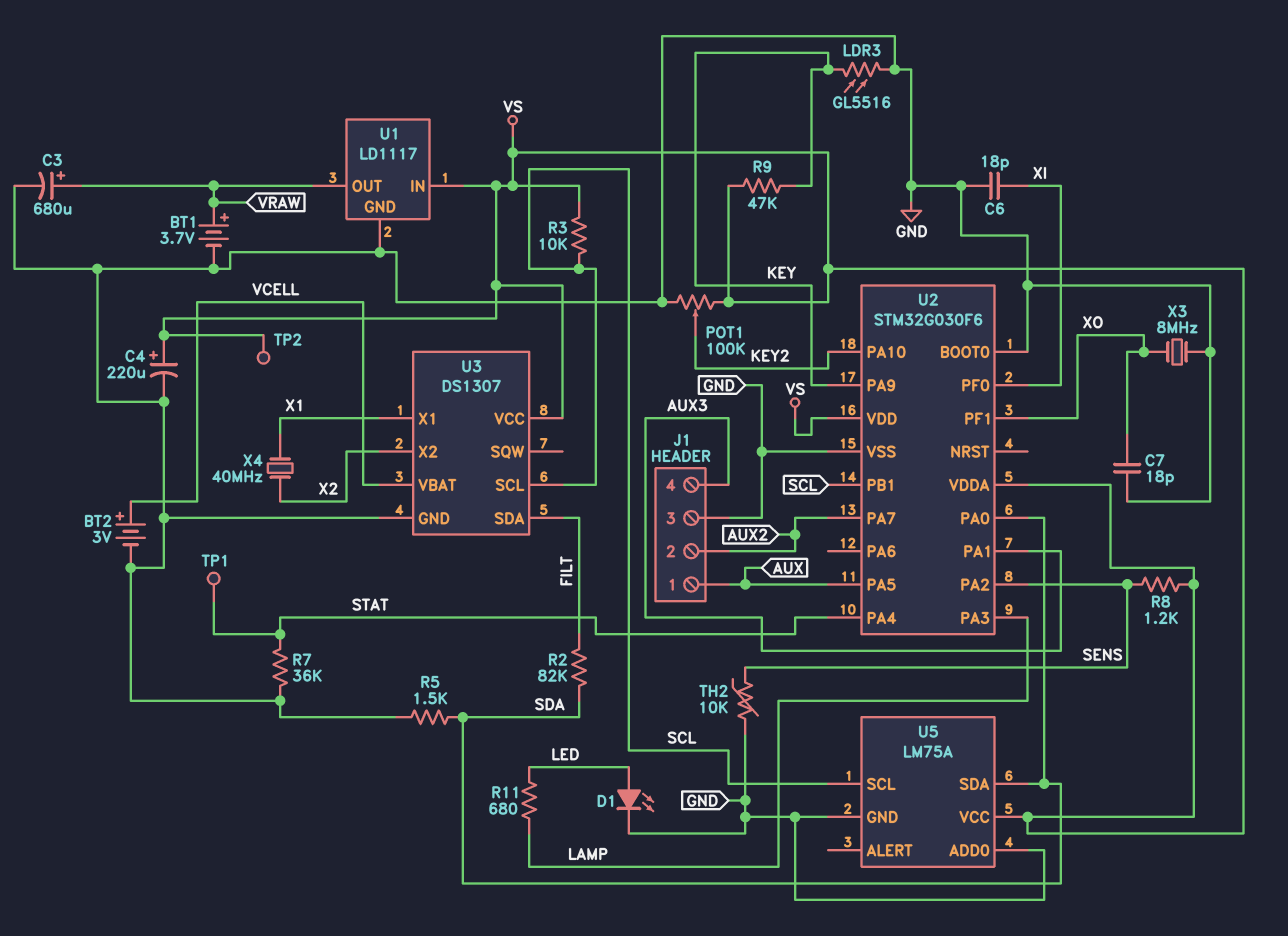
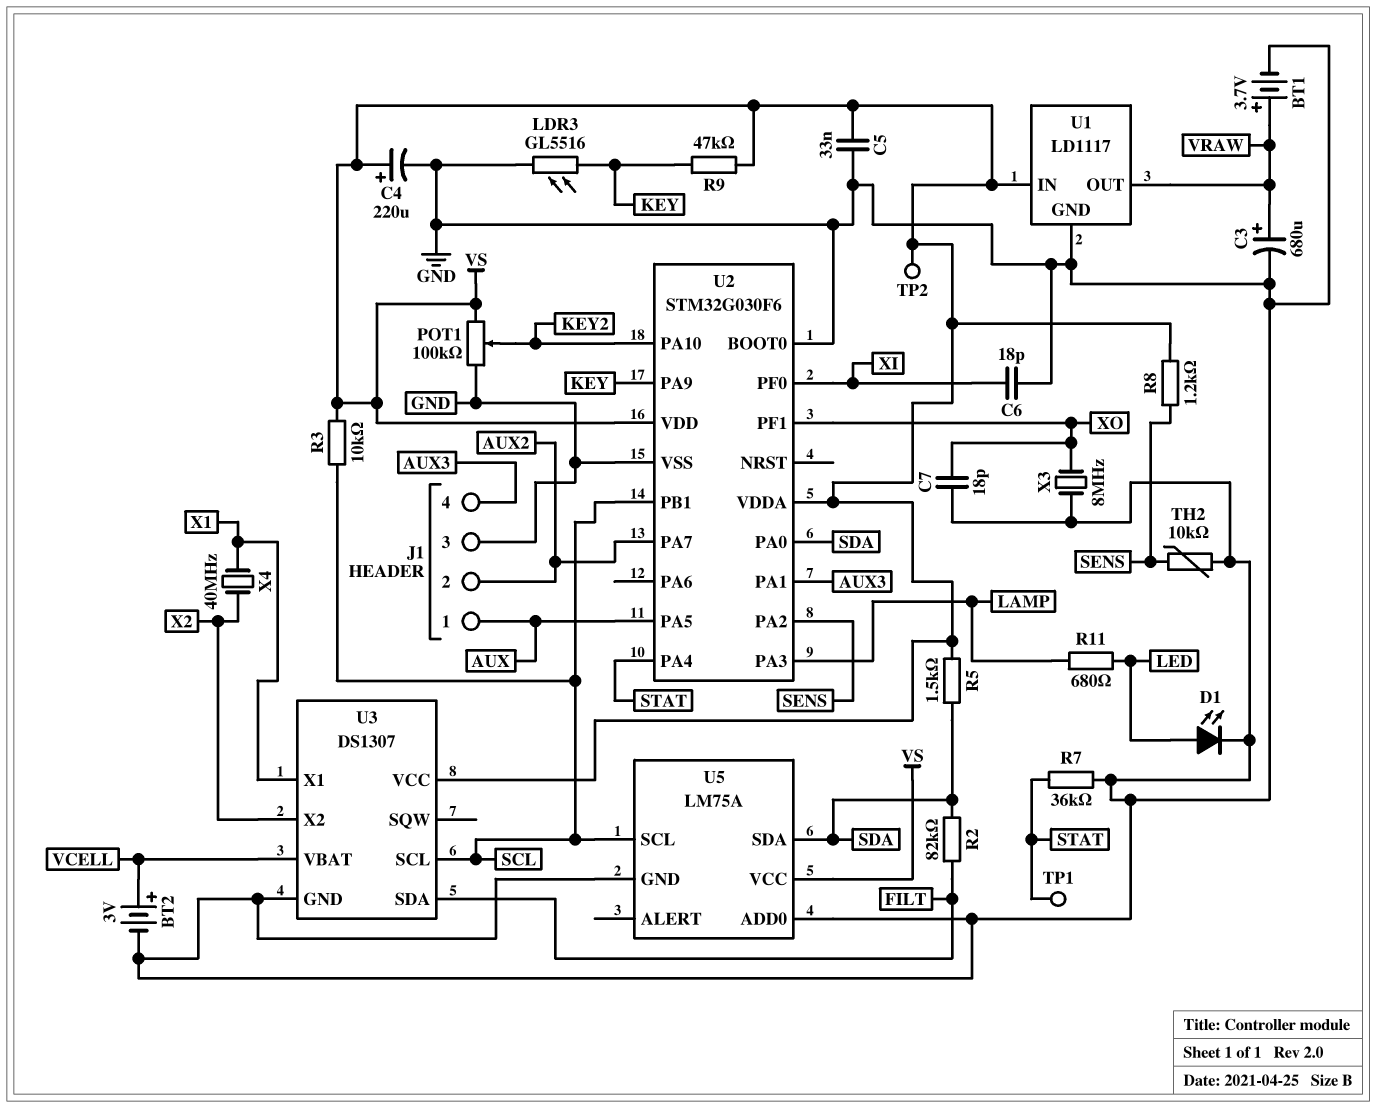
C5: none -> 33nF (GND, VS)
R5: 1.5k (GND, SDA) -> 1.5k (SDA, VS)

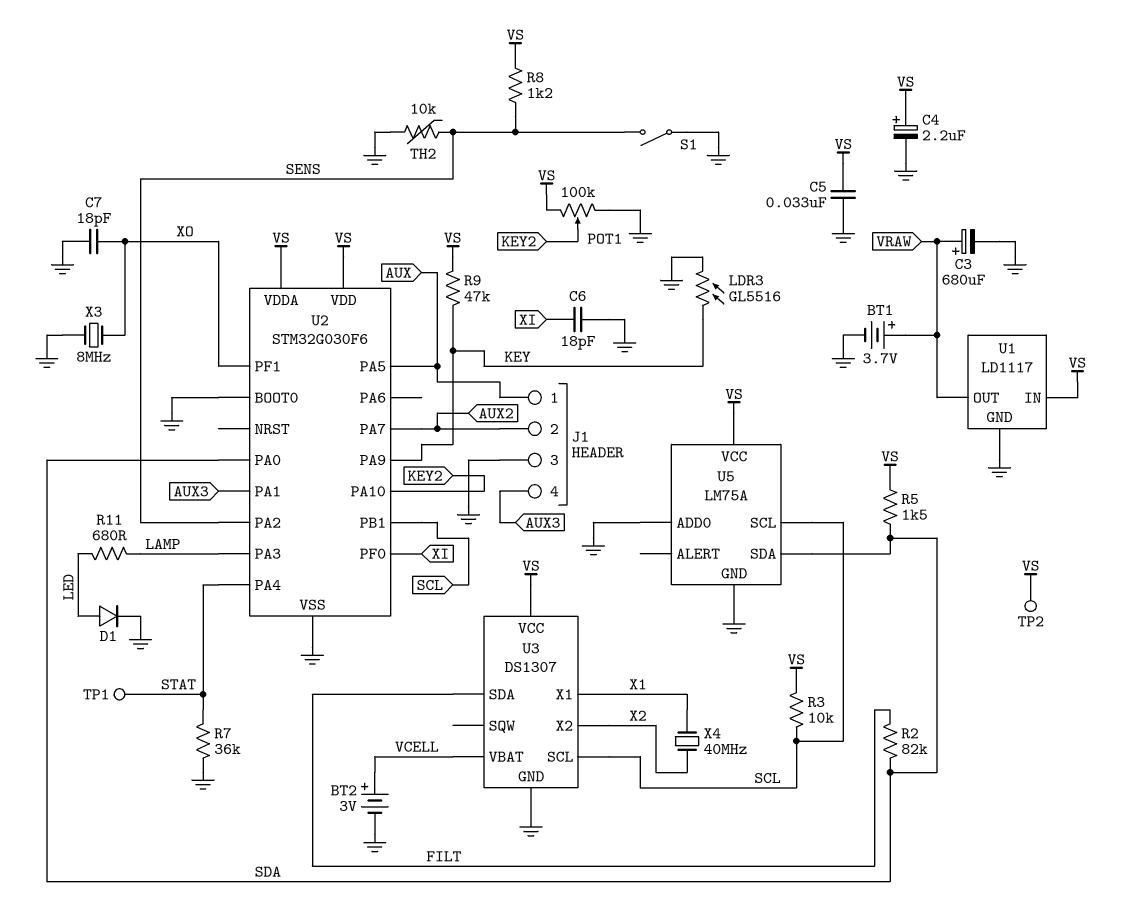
C4: 220uF (plus VS, minus GND) -> 2.2uF (plus VS, minus GND)
D1: LED (A LED, K GND) -> diode (A LED, K GND)
S1: none -> switch (GND, SENS)

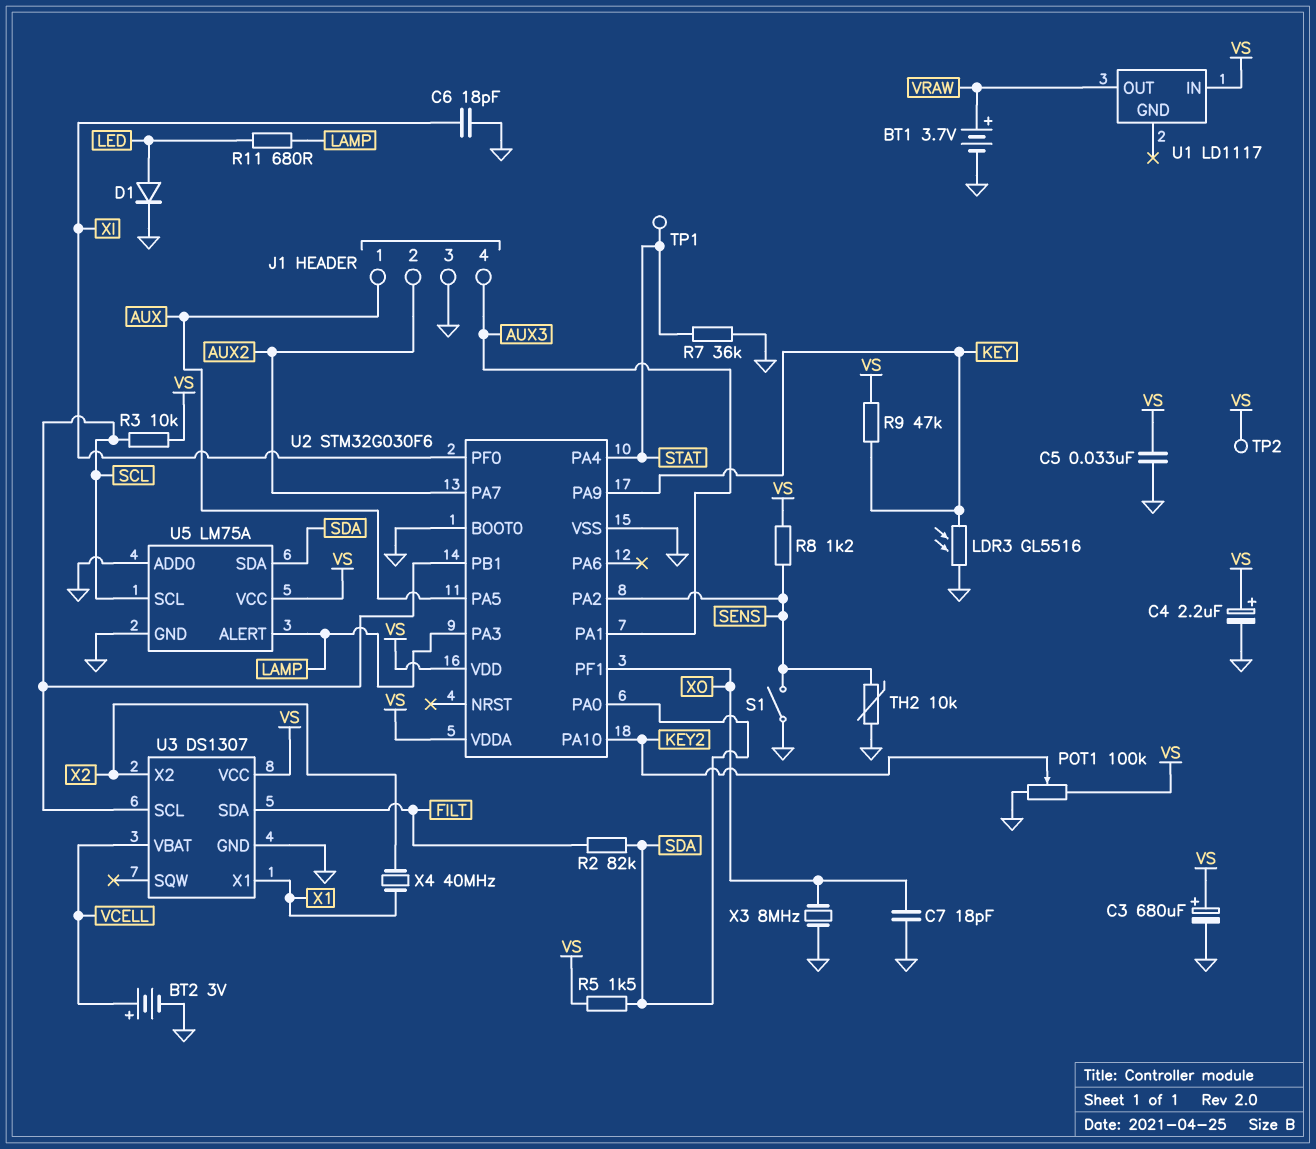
C3: 680uF (plus VRAW, minus GND) -> 680uF (plus VS, minus GND)
U1 pin GND: GND -> none
U5 pin ALERT: none -> LAMP

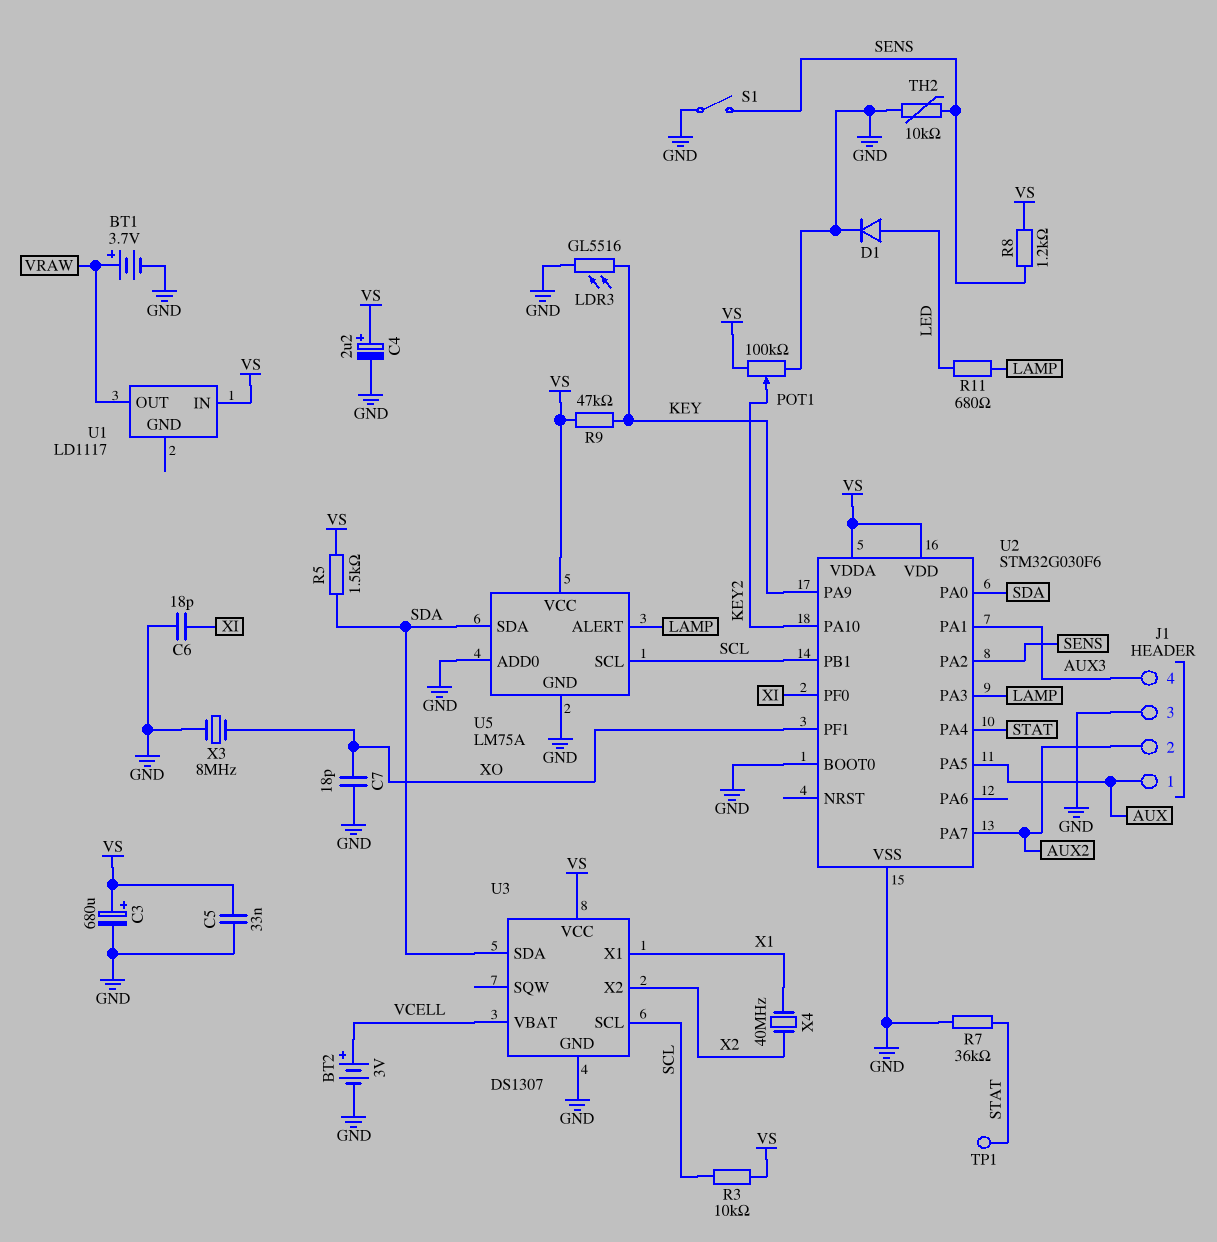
R2: 82k (FILT, SDA) -> none
TP2: test point (VS) -> none
U3 pin SDA: FILT -> SDA

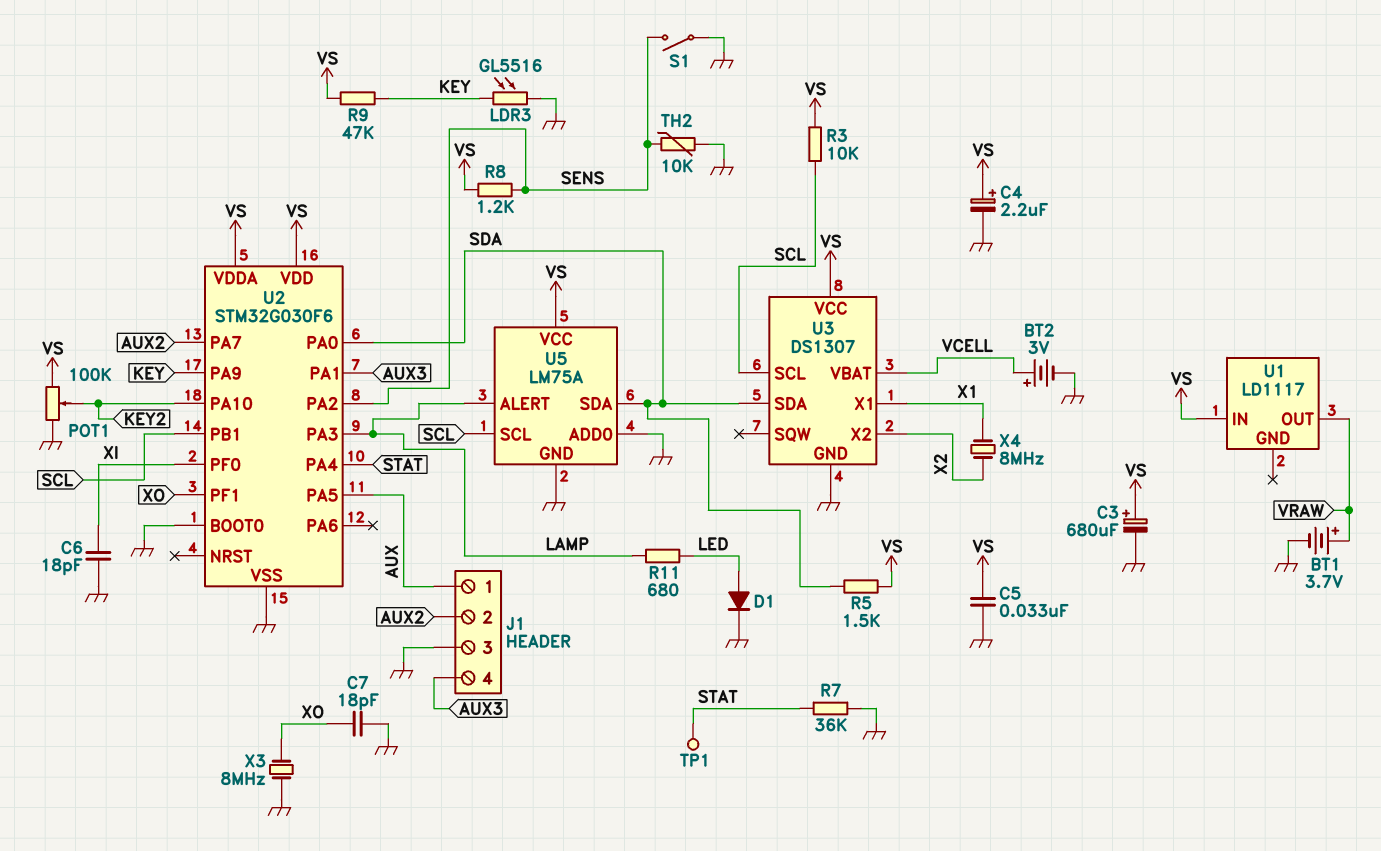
X4: 40MHz (X1, X2) -> 8MHz (X1, X2)

